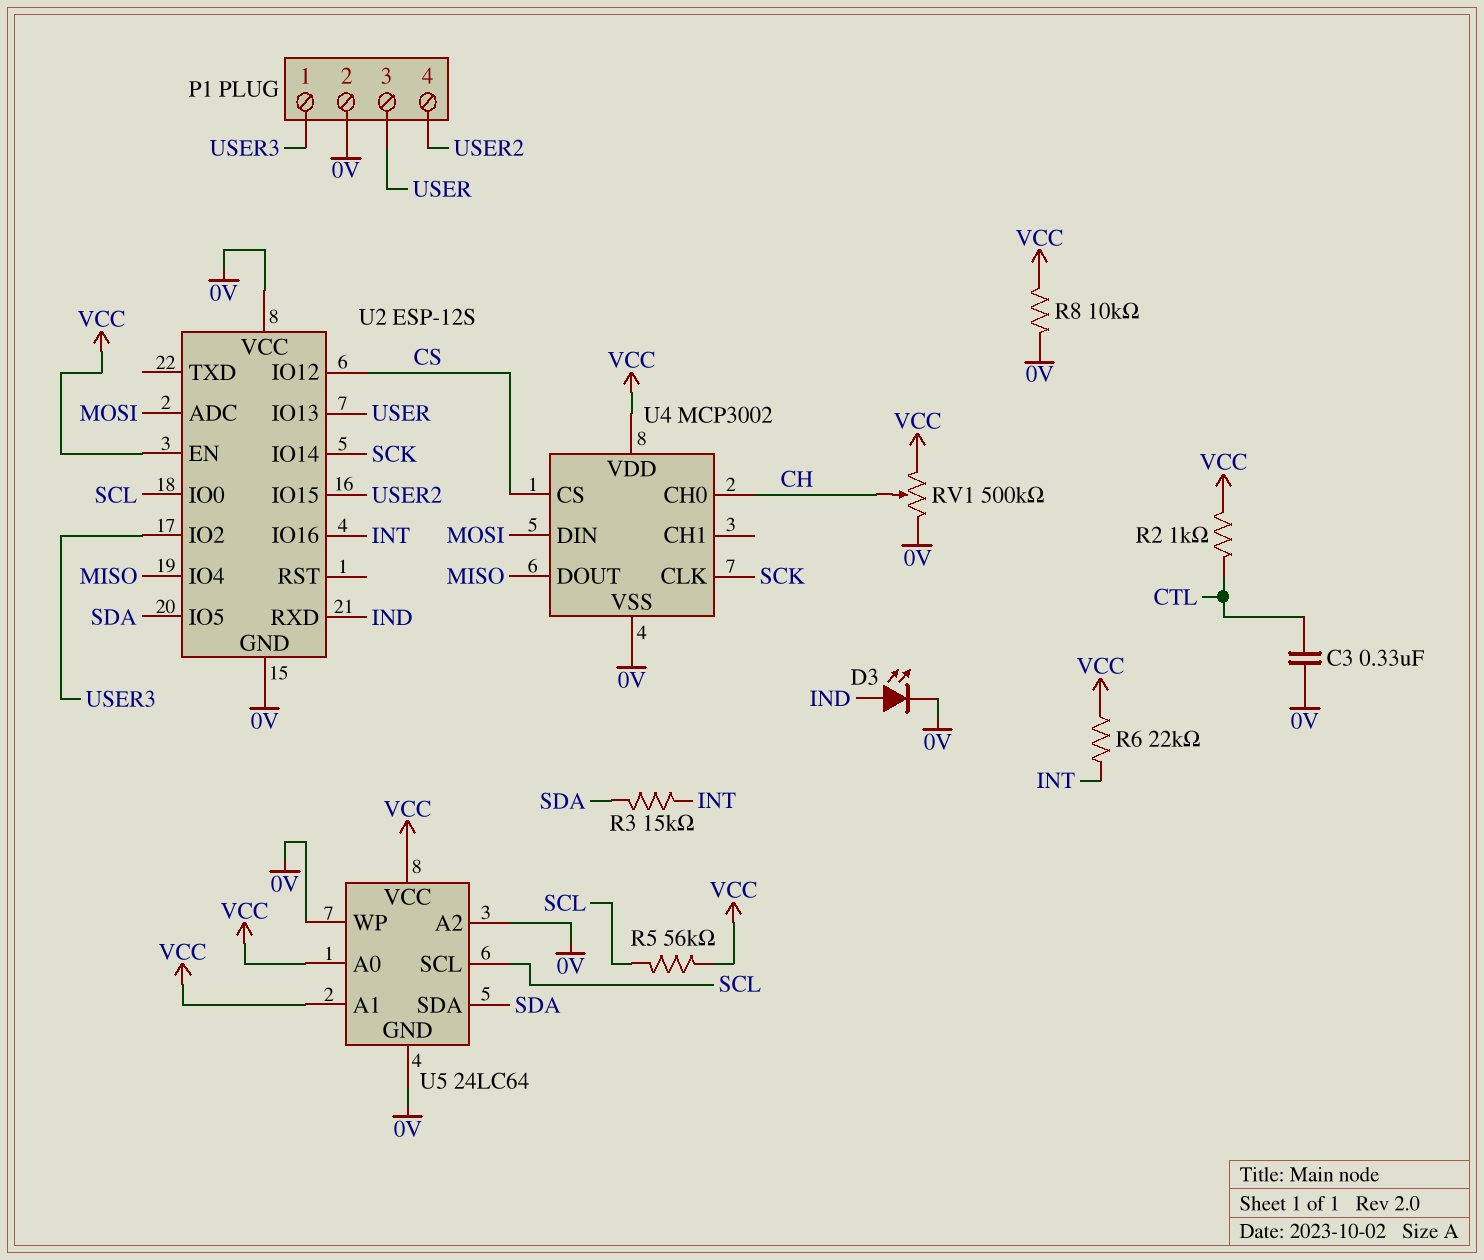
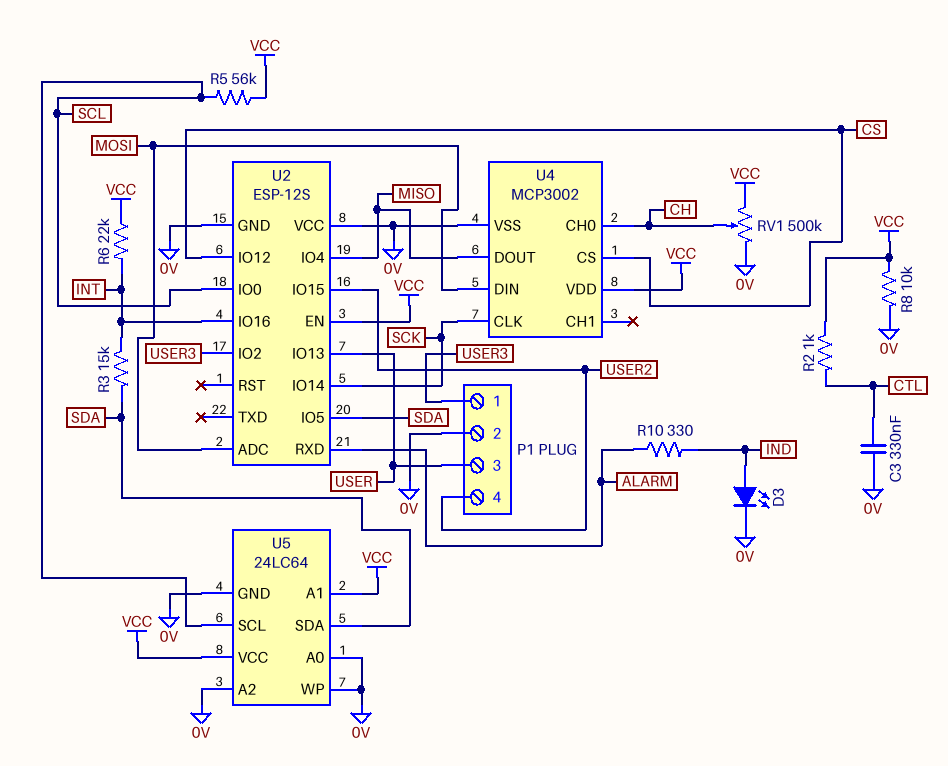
R10: none -> 330 (ALARM, IND)
U2 pin RXD: IND -> ALARM
U5 pin A0: VCC -> 0V

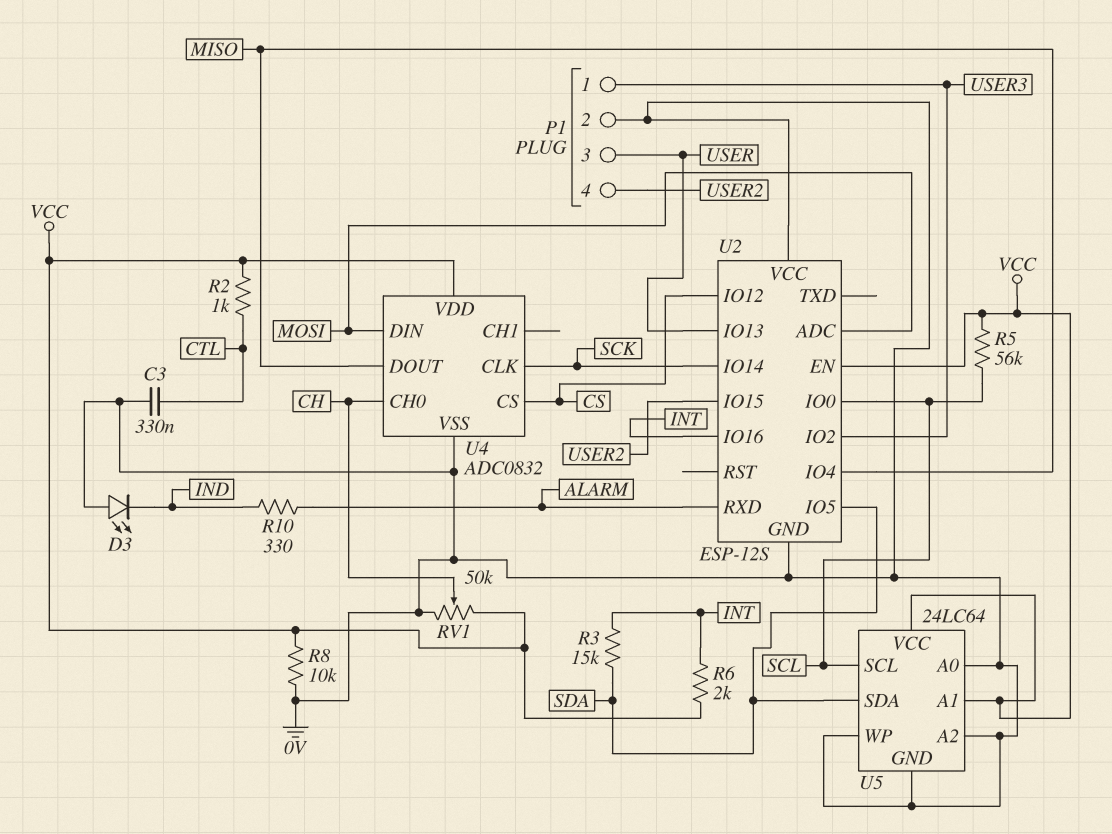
D3: LED (A IND, K 0V) -> LED (A 0V, K IND)
R6: 22k (INT, VCC) -> 2k (INT, VCC)
RV1: 500k (0V, VCC, wiper CH) -> 50k (0V, VCC, wiper CH)
U4: MCP3002 -> ADC0832

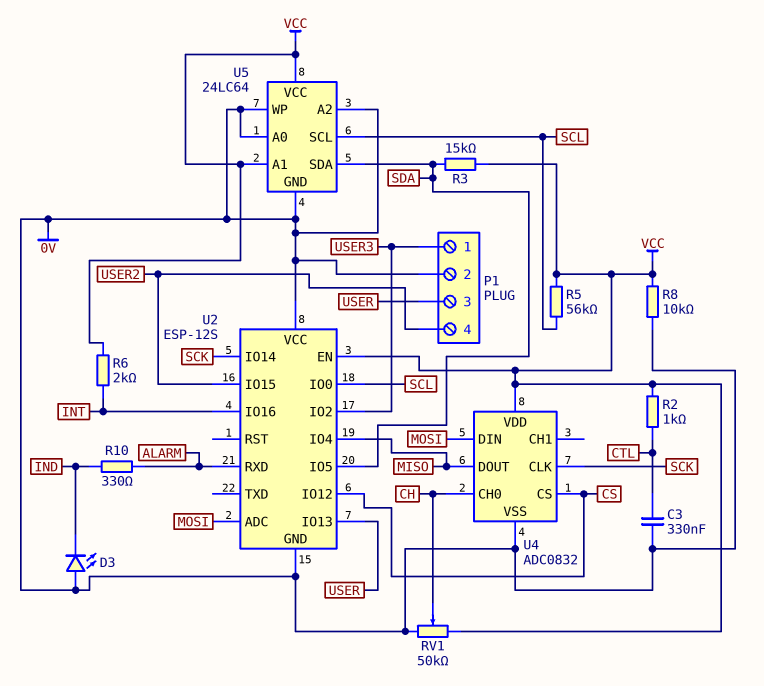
R3: 15k (INT, SDA) -> 15k (SDA, VCC)

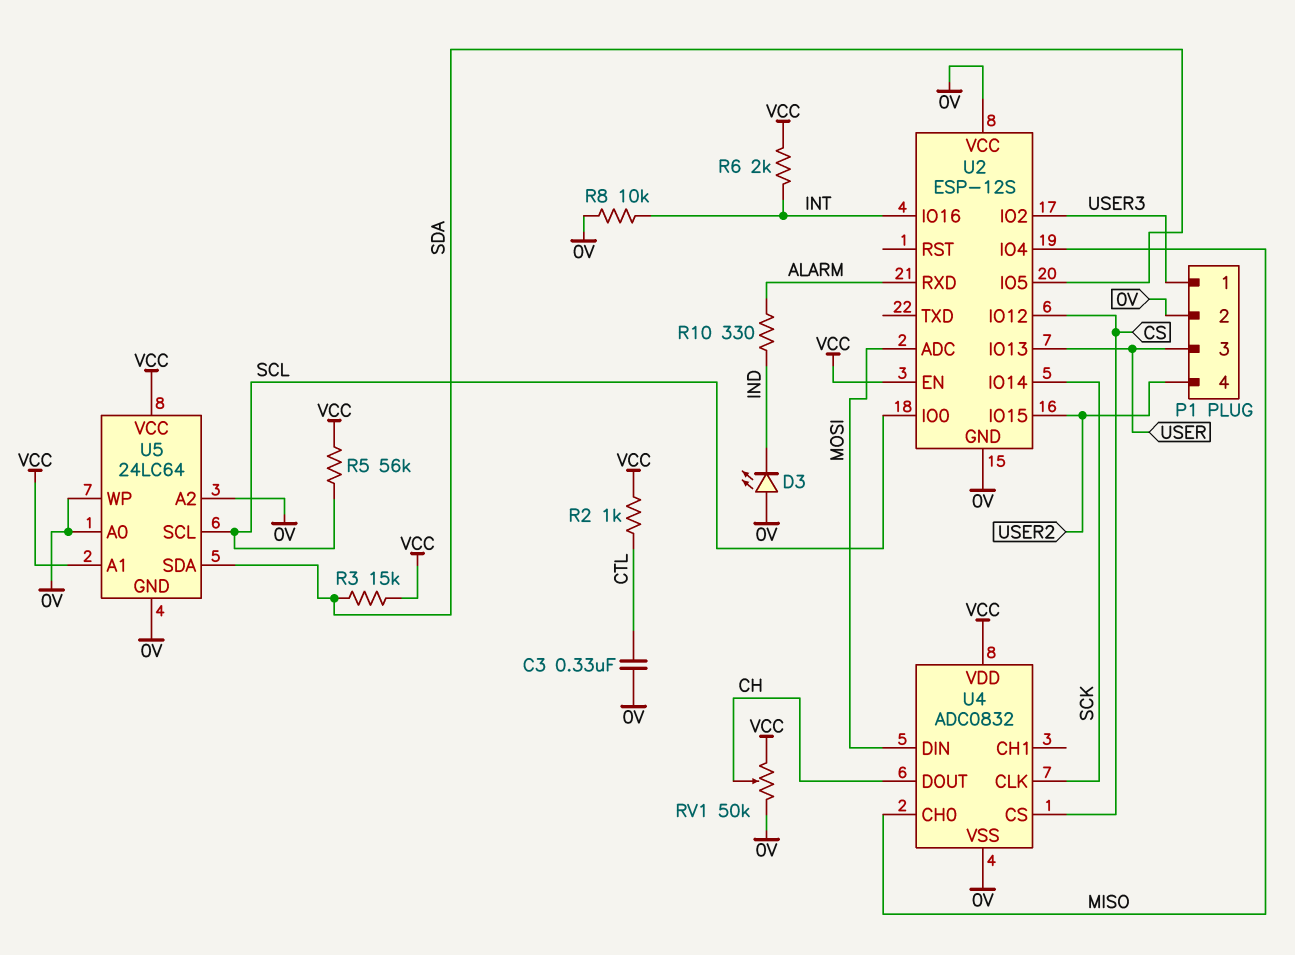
R8: 10k (0V, VCC) -> 10k (0V, INT)
U4 pin CH0: CH -> MISO
U4 pin DOUT: MISO -> CH

